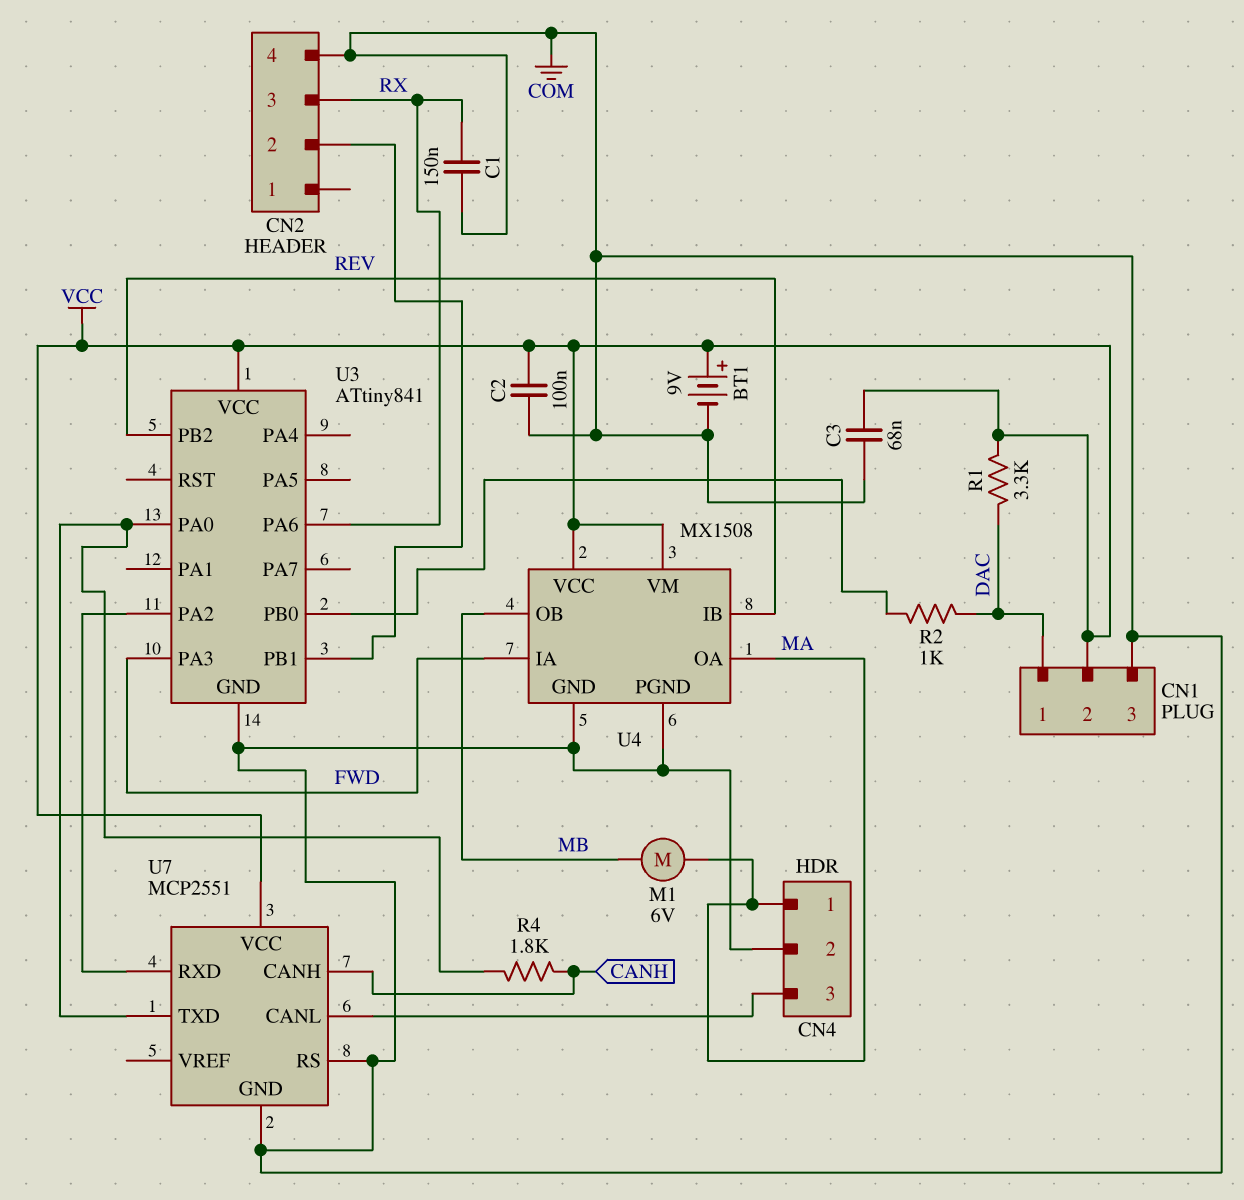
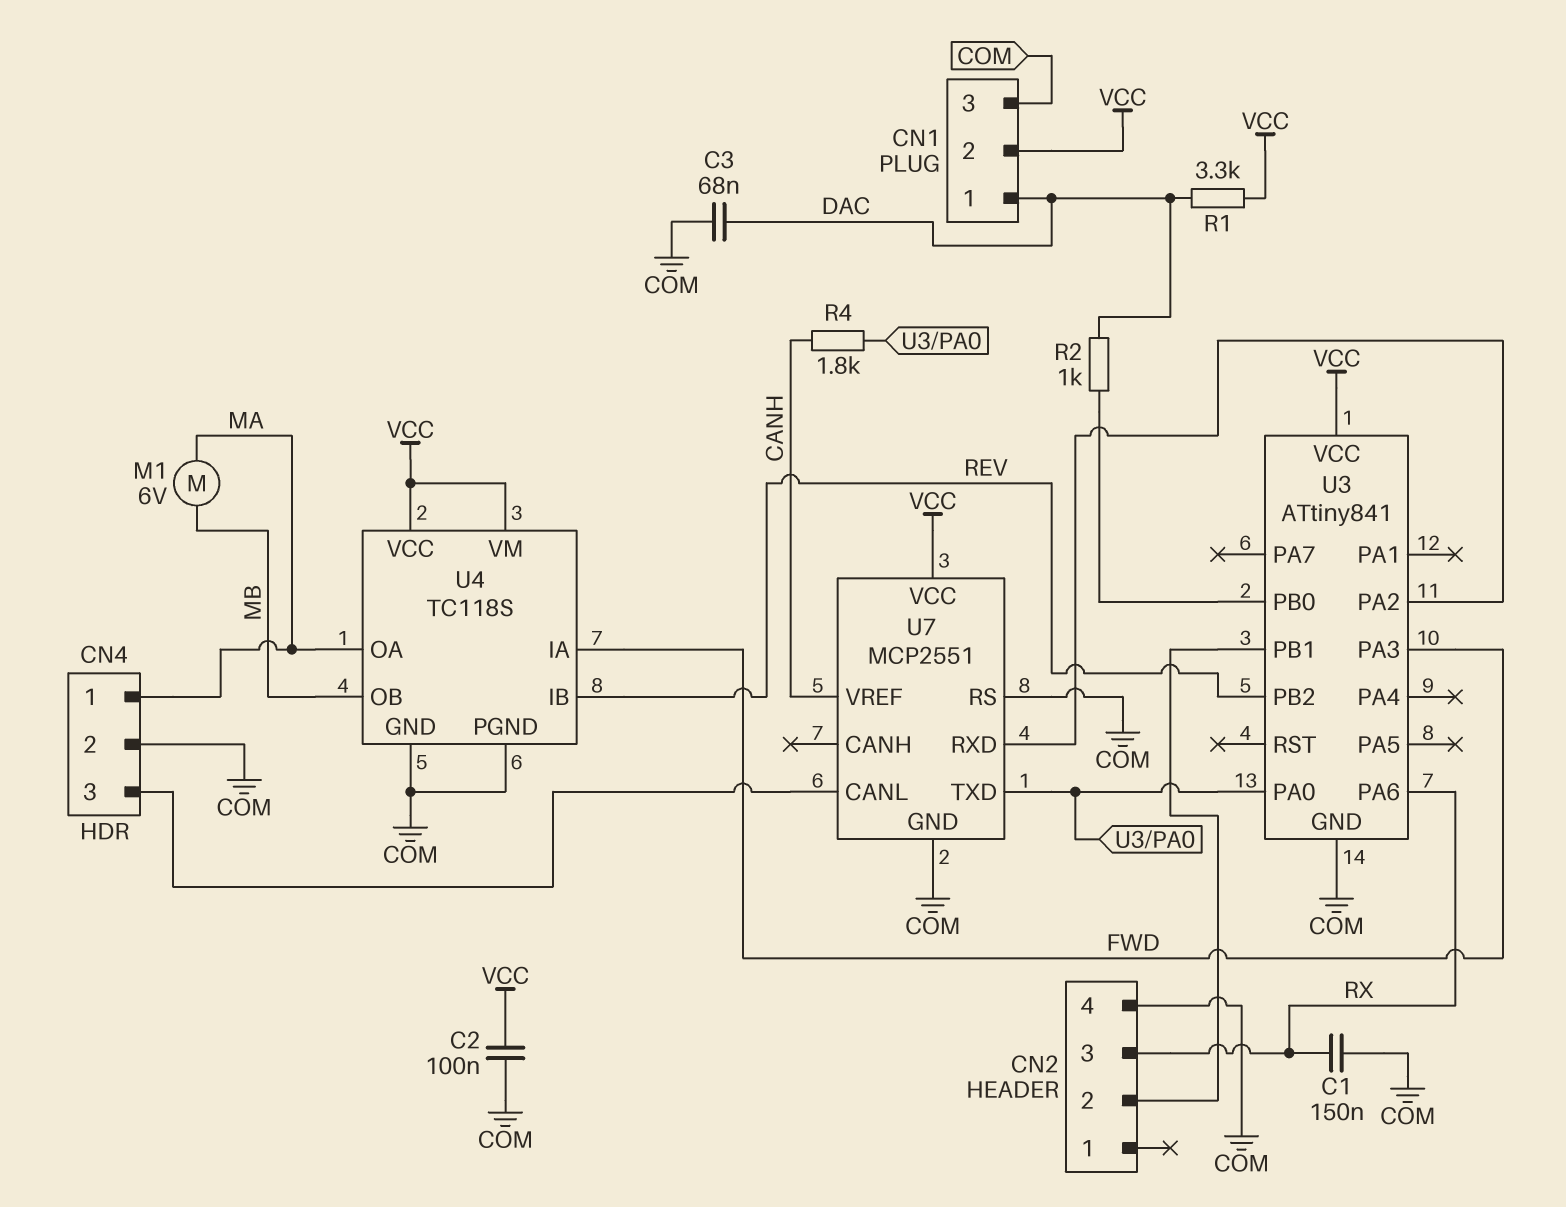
BT1: 9V (plus VCC, minus COM) -> none
C3: 68nF (COM, VCC) -> 68nF (COM, DAC)
U4: MX1508 -> TC118S
U7 pin CANH: CANH -> none
U7 pin VREF: none -> CANH

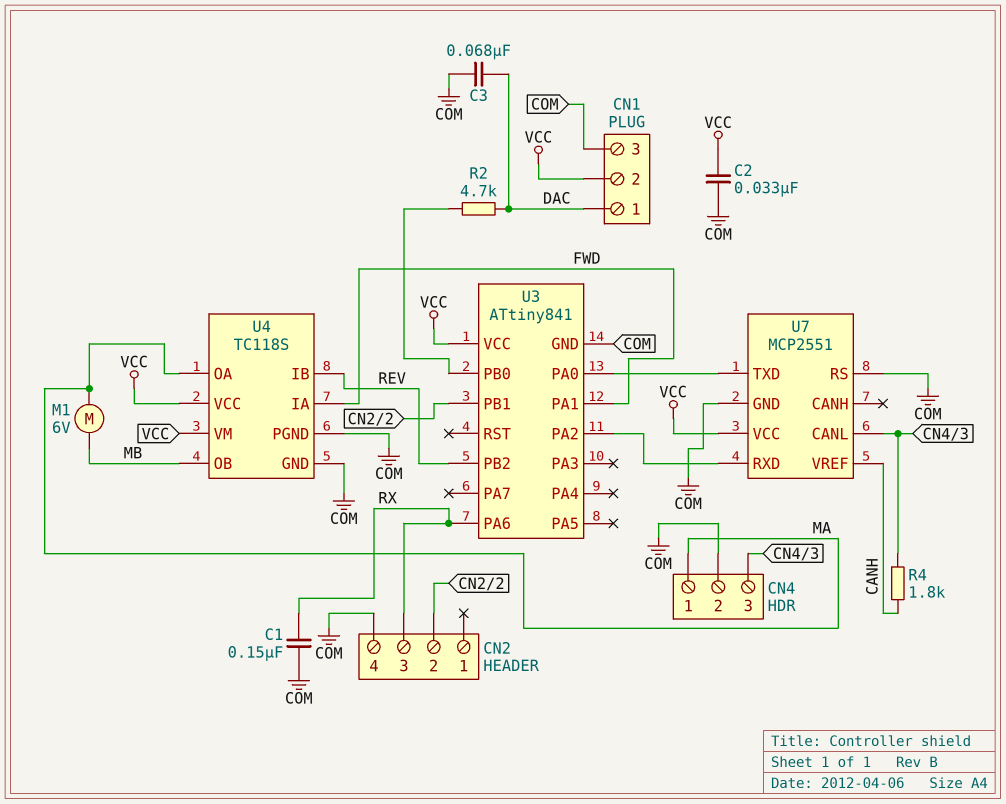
C2: 100nF (COM, VCC) -> 33nF (COM, VCC)
R1: 3.3k (DAC, VCC) -> none
R2: 1k (DAC, U3/PB0) -> 4.7k (DAC, U3/PB0)
R4: 1.8k (CANH, U3/PA0) -> 1.8k (CANH, CN4/3)
U3 pin PA1: none -> FWD
U3 pin PA3: FWD -> none

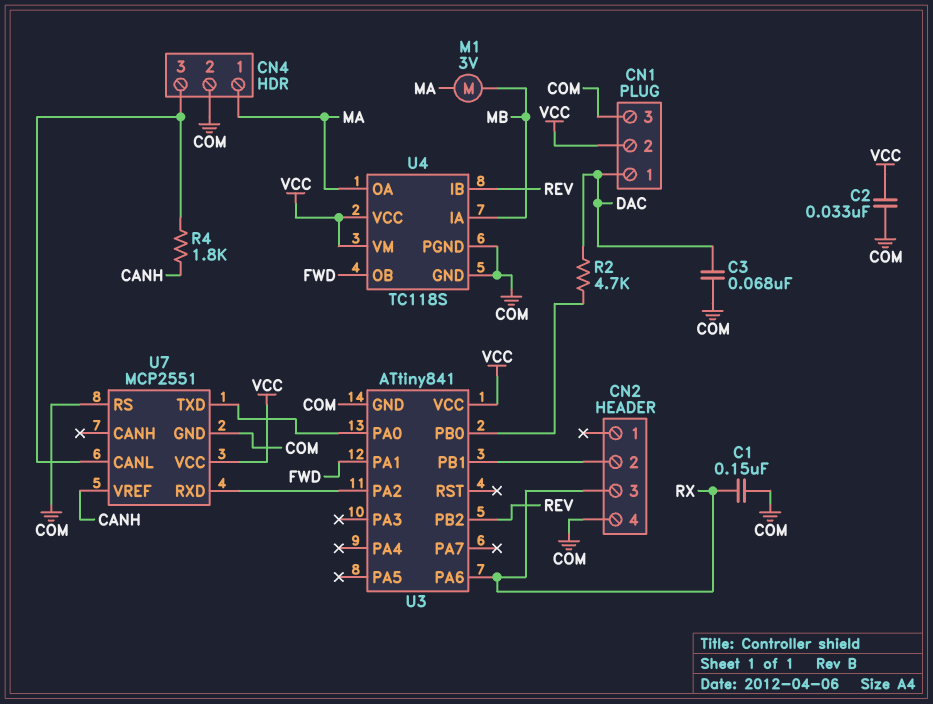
M1: motor 6V (MA, MB) -> motor 3V (MA, MB)
U4 pin IA: FWD -> MB
U4 pin OB: MB -> FWD

